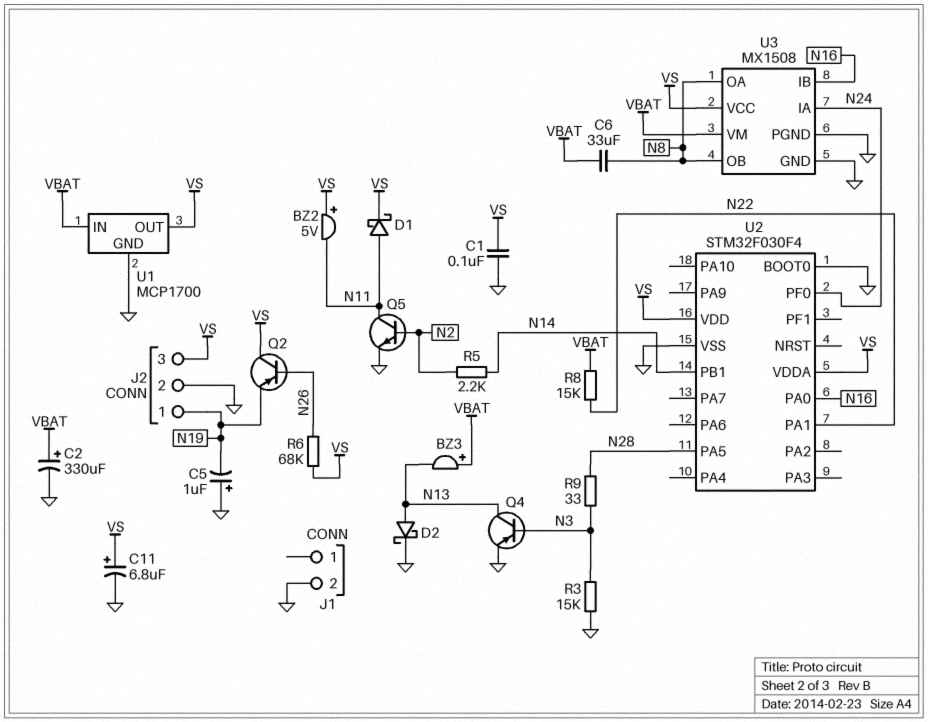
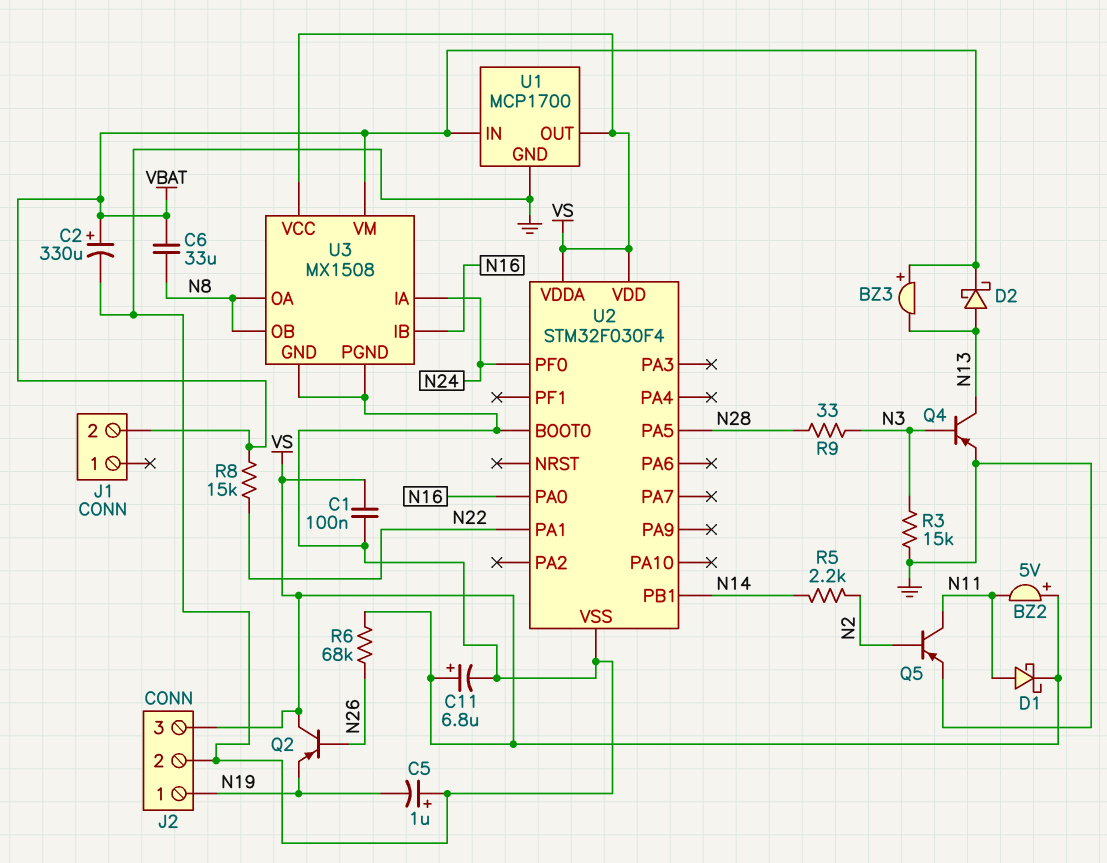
D2: schottky (A N13, K GND) -> schottky (A N13, K VBAT)
J1 pin 2: GND -> VBAT
Q5: NPN (B N2, C N11, E GND) -> PNP (B N2, C N11, E GND)

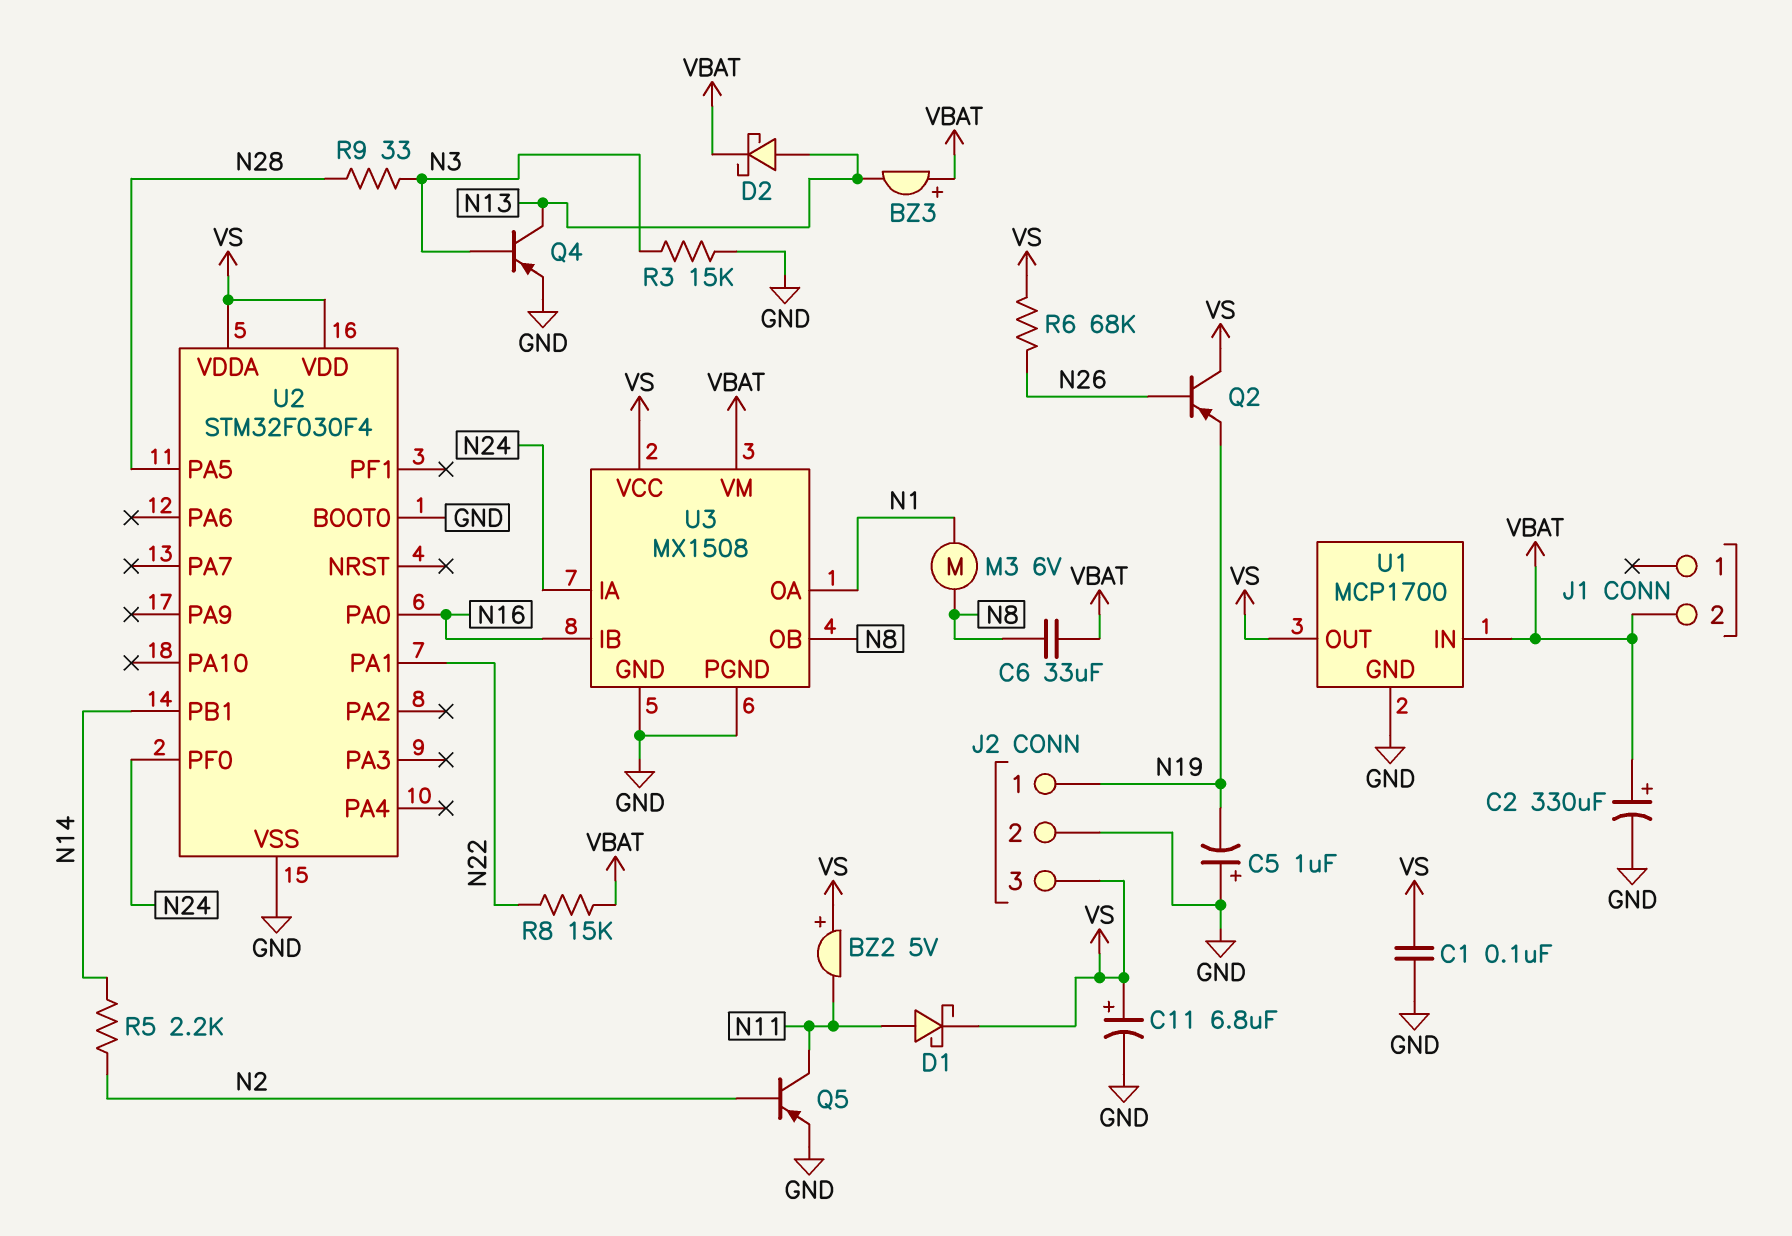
M3: none -> motor 6V (N1, N8)
U3 pin OA: N8 -> N1

